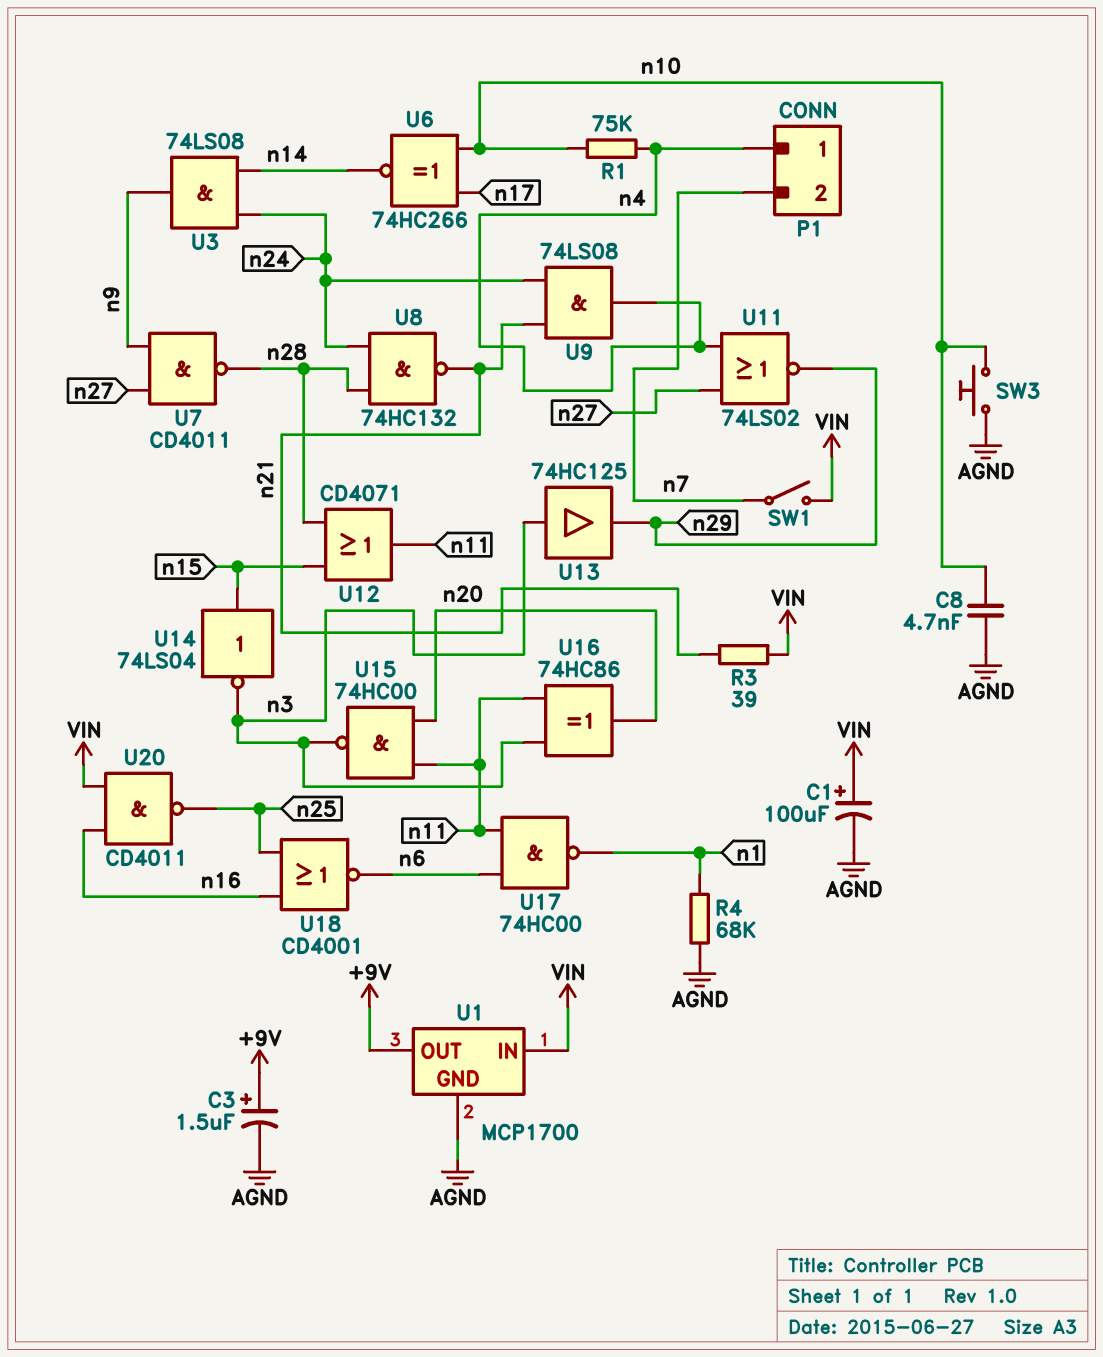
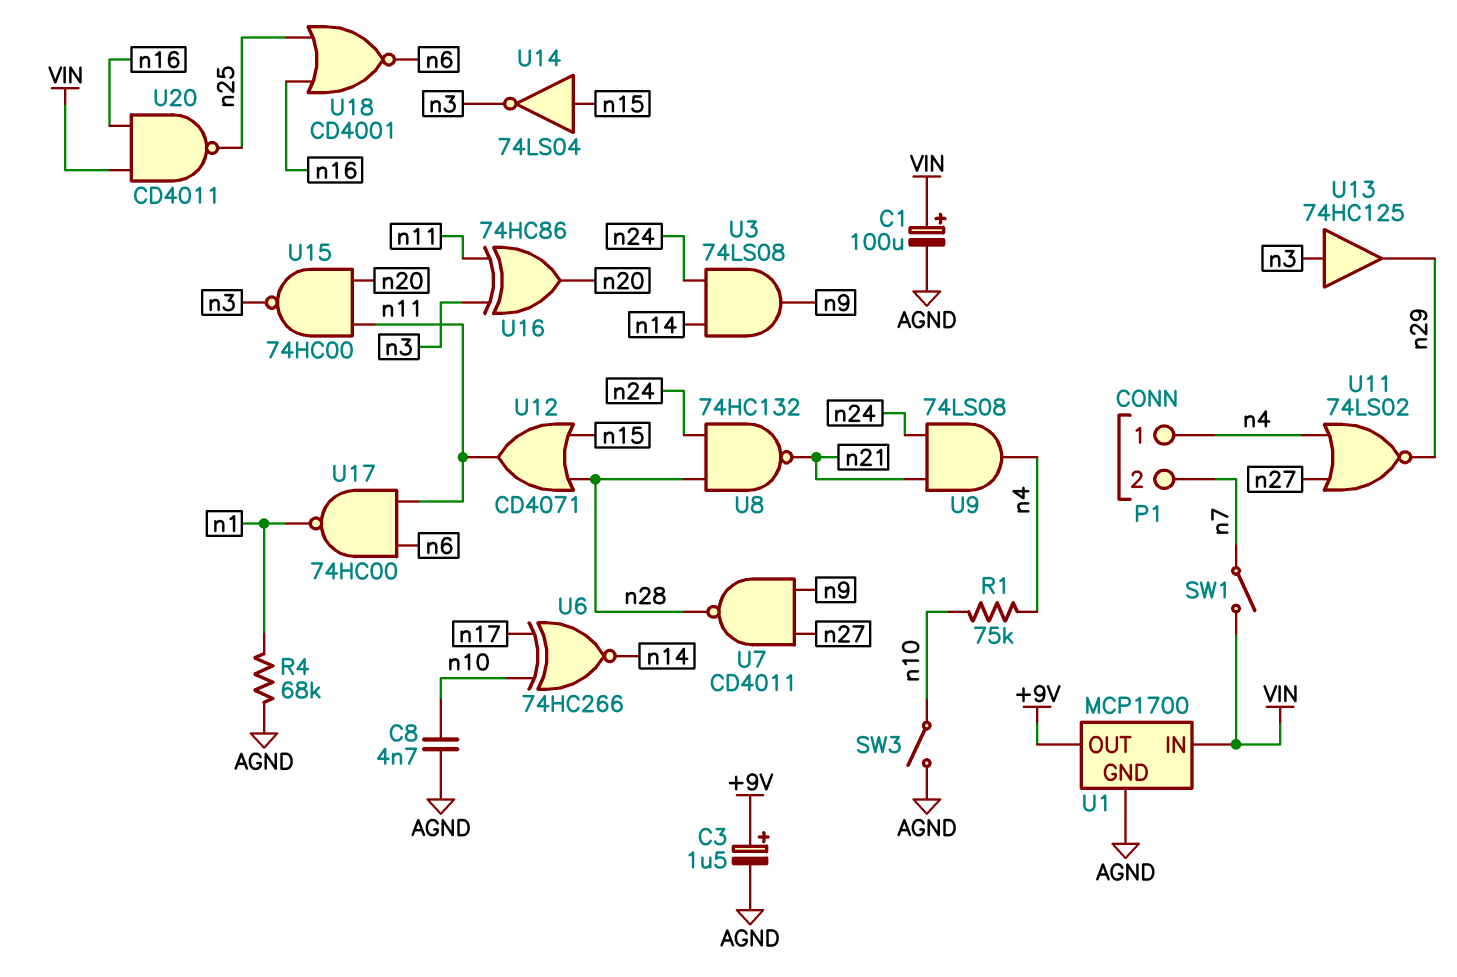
R3: 39 (VIN, n21) -> none
SW3: button (AGND, n10) -> switch (AGND, n10)

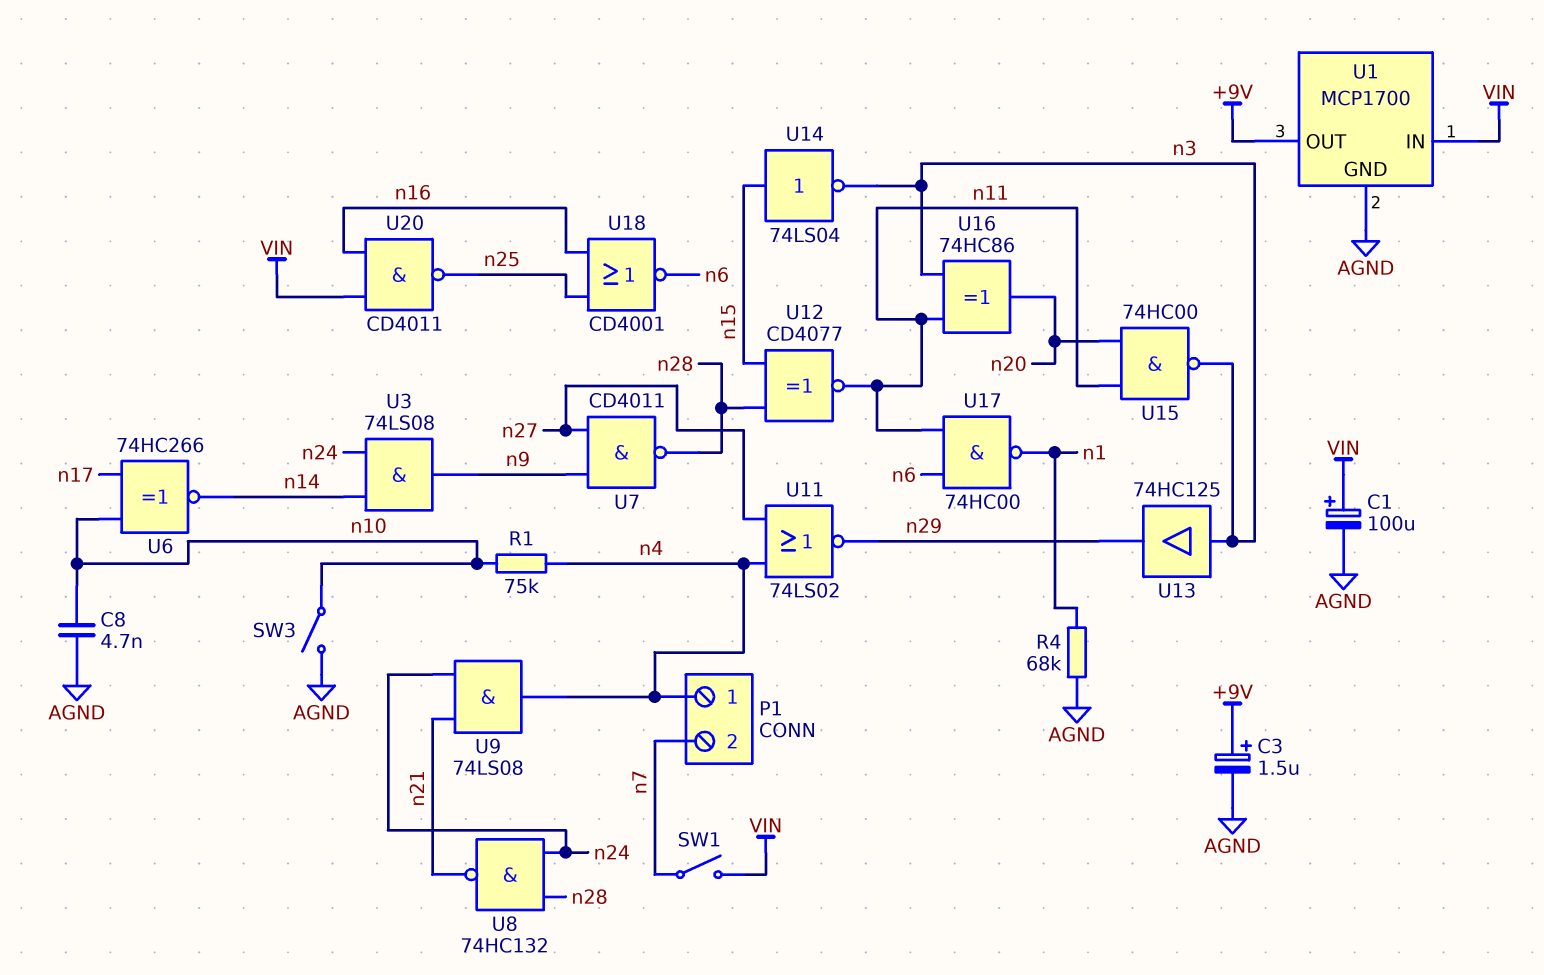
U12: OR CD4071 (in n15, in n28, out n11) -> XNOR CD4077 (in n15, in n28, out n11)

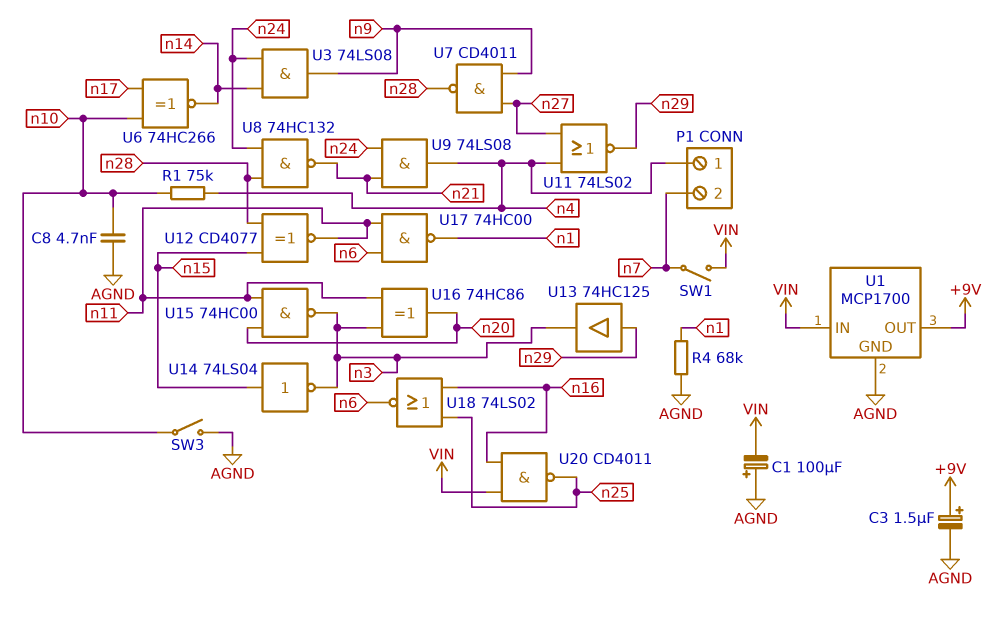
C1: 100uF (plus VIN, minus AGND) -> 100uF (plus AGND, minus VIN)
U13: buffer 74HC125 (in n3, out n29) -> buffer 74HC125 (in n29, out n3)
U18: NOR CD4001 (in n16, in n25, out n6) -> NOR 74LS02 (in n16, in n25, out n6)

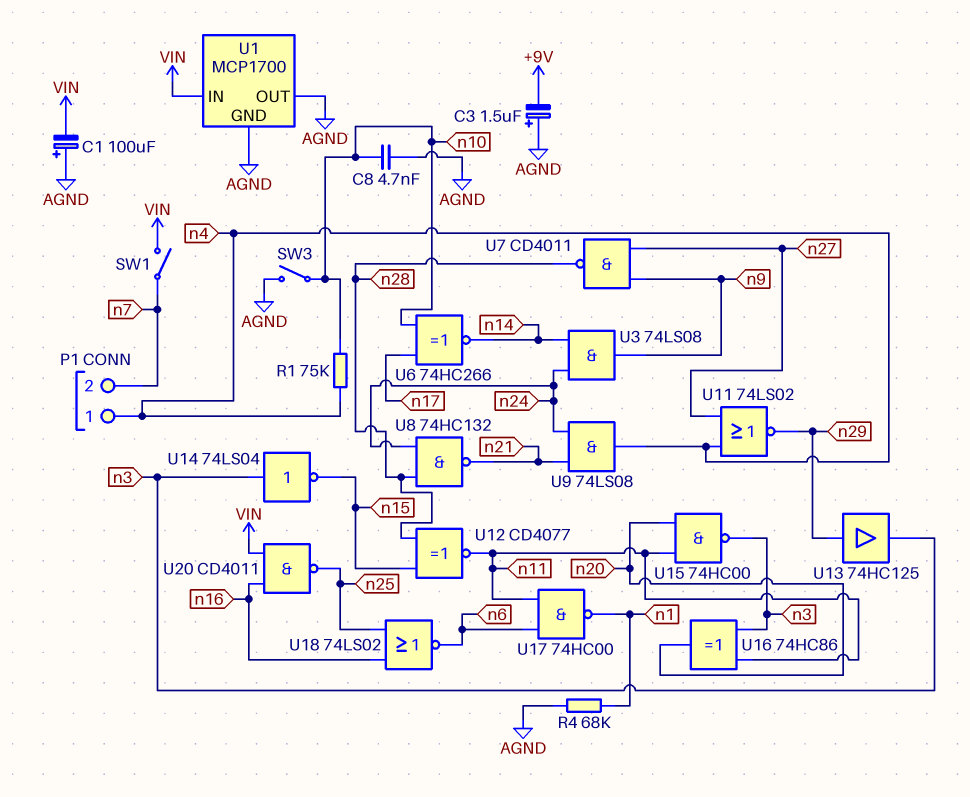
C3: 1.5uF (plus +9V, minus AGND) -> 1.5uF (plus AGND, minus +9V)
U1 pin OUT: +9V -> AGND
U14: NOT 74LS04 (in n15, out n3) -> NOT 74LS04 (in n3, out n15)

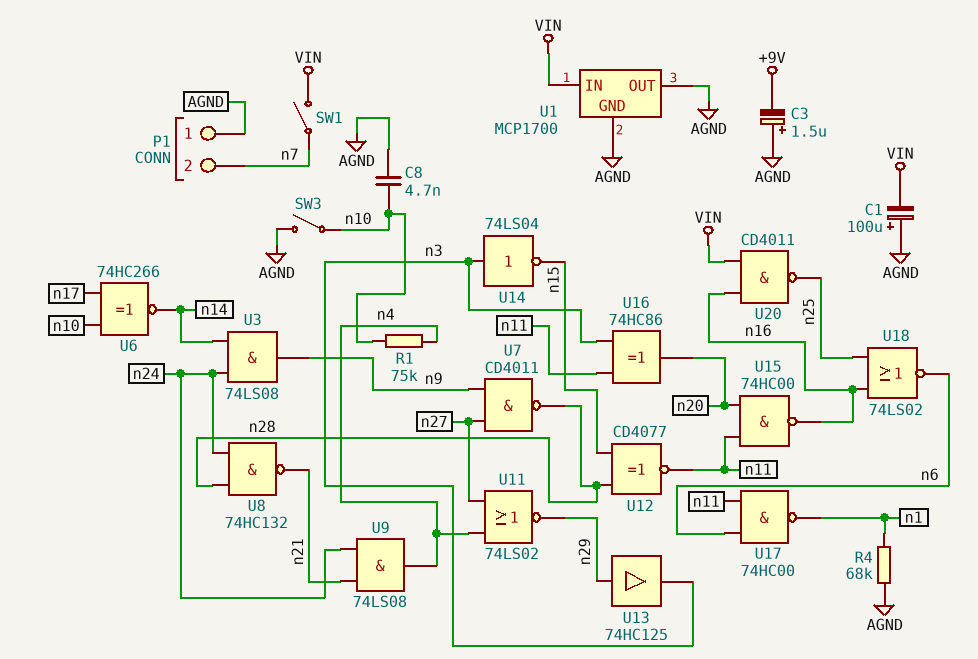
P1 pin 1: n4 -> AGND
U15: NAND 74HC00 (in n11, in n20, out n3) -> NAND 74HC00 (in n11, in n20, out n16)

